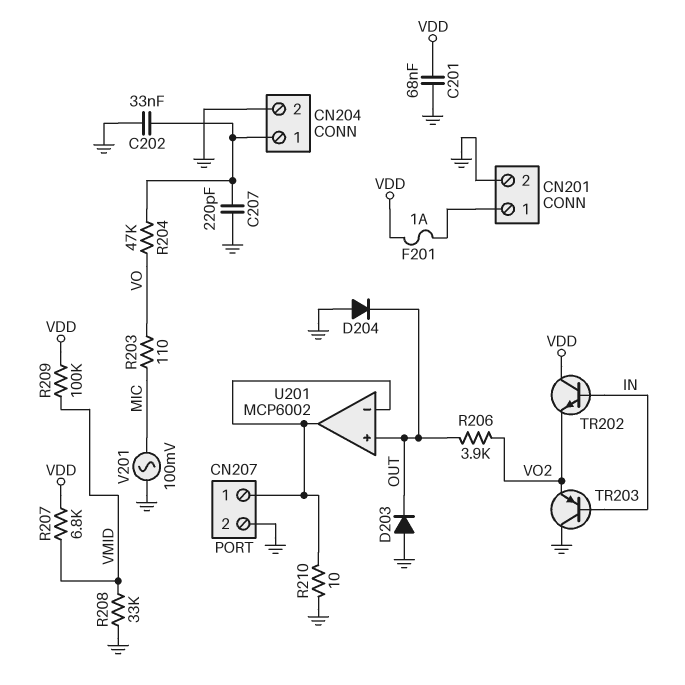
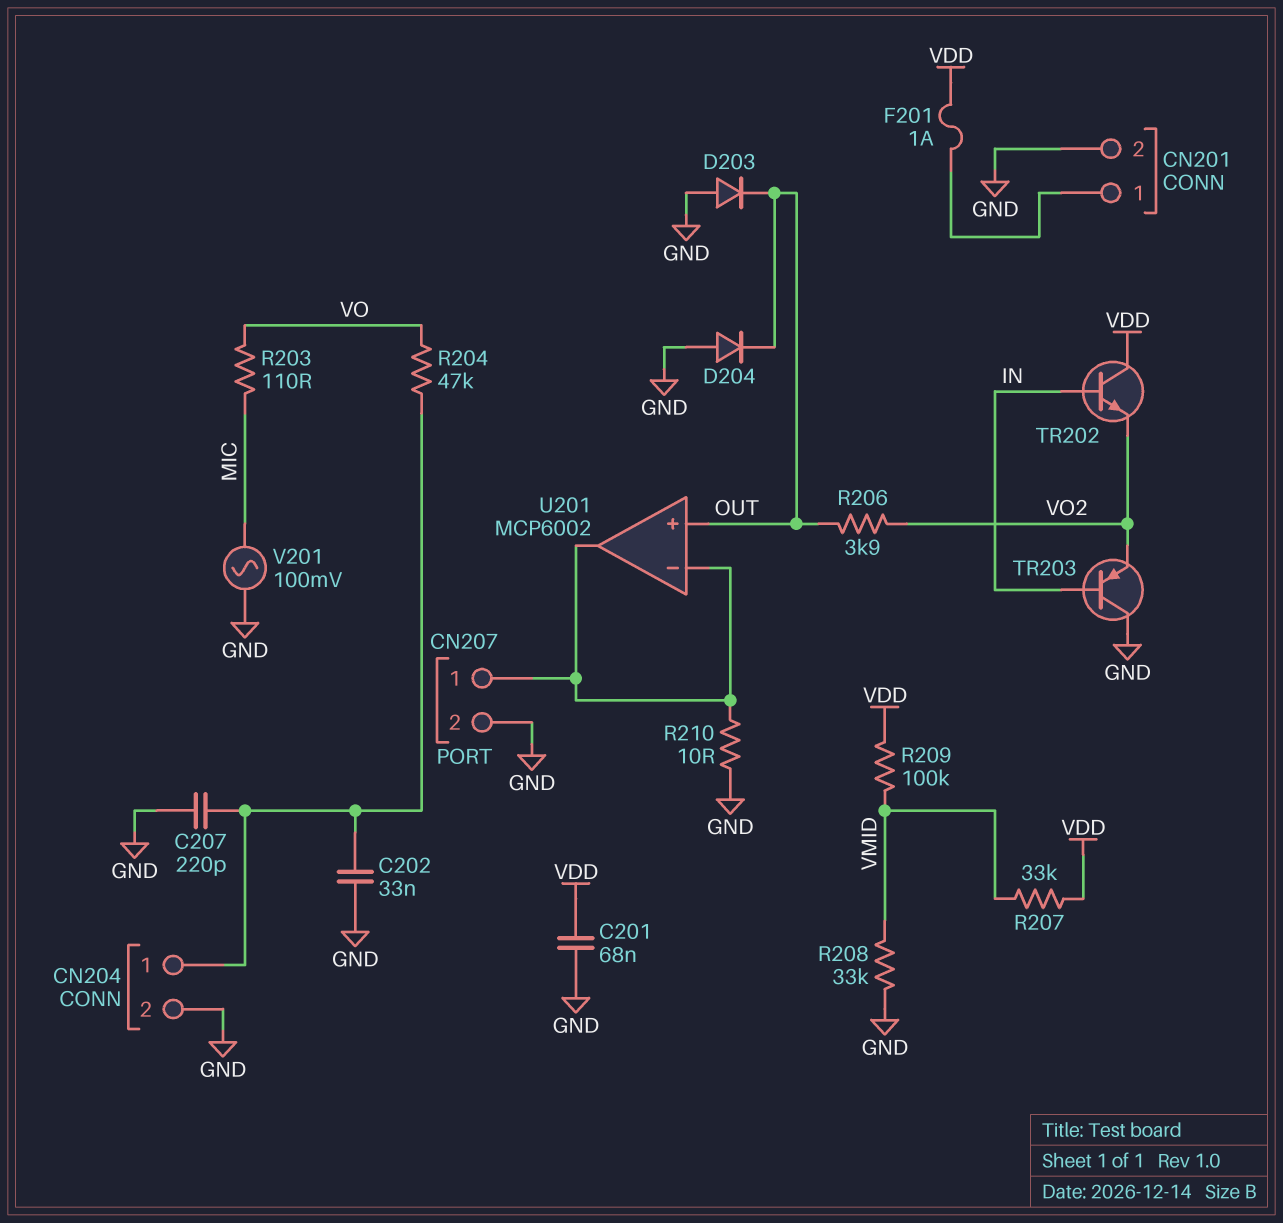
R207: 6.8k (VDD, VMID) -> 33k (VDD, VMID)

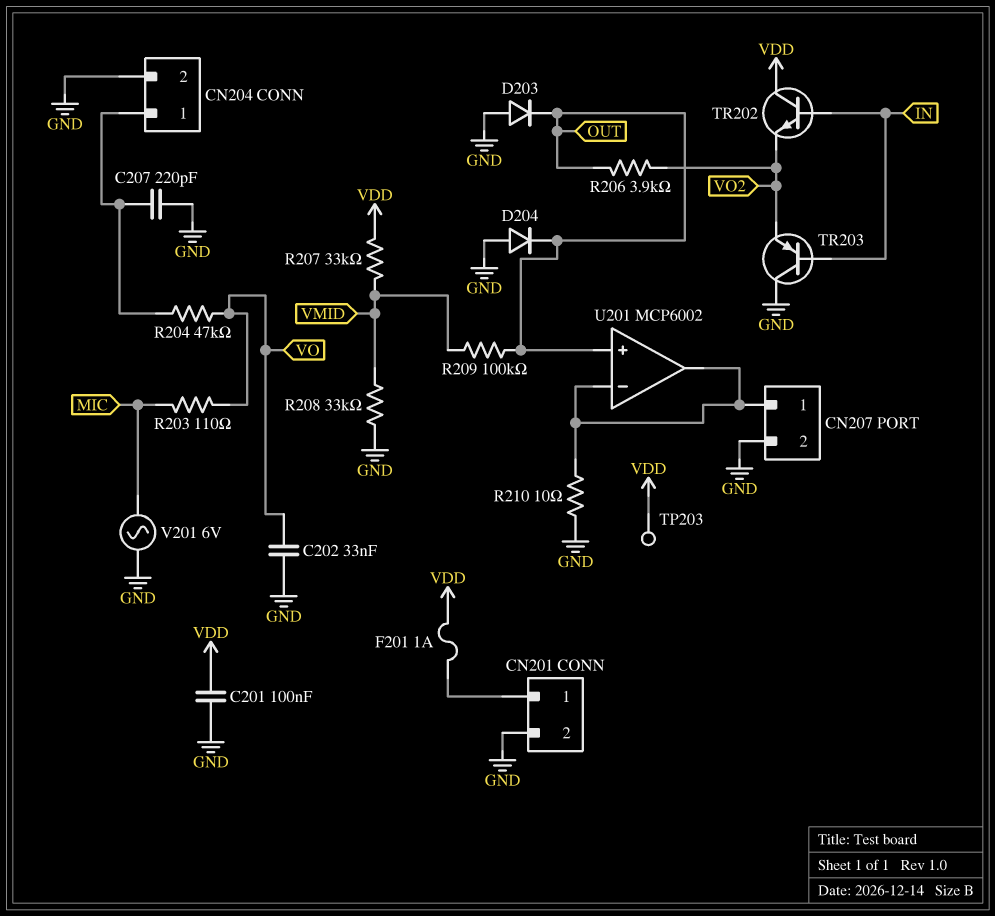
C201: 68nF (GND, VDD) -> 100nF (GND, VDD)
C202: 33nF (CN204/1, GND) -> 33nF (GND, VO)
R209: 100k (VDD, VMID) -> 100k (OUT, VMID)
TP203: none -> test point (VDD)
V201: AC 100mV (GND, MIC) -> AC 6V (GND, MIC)

